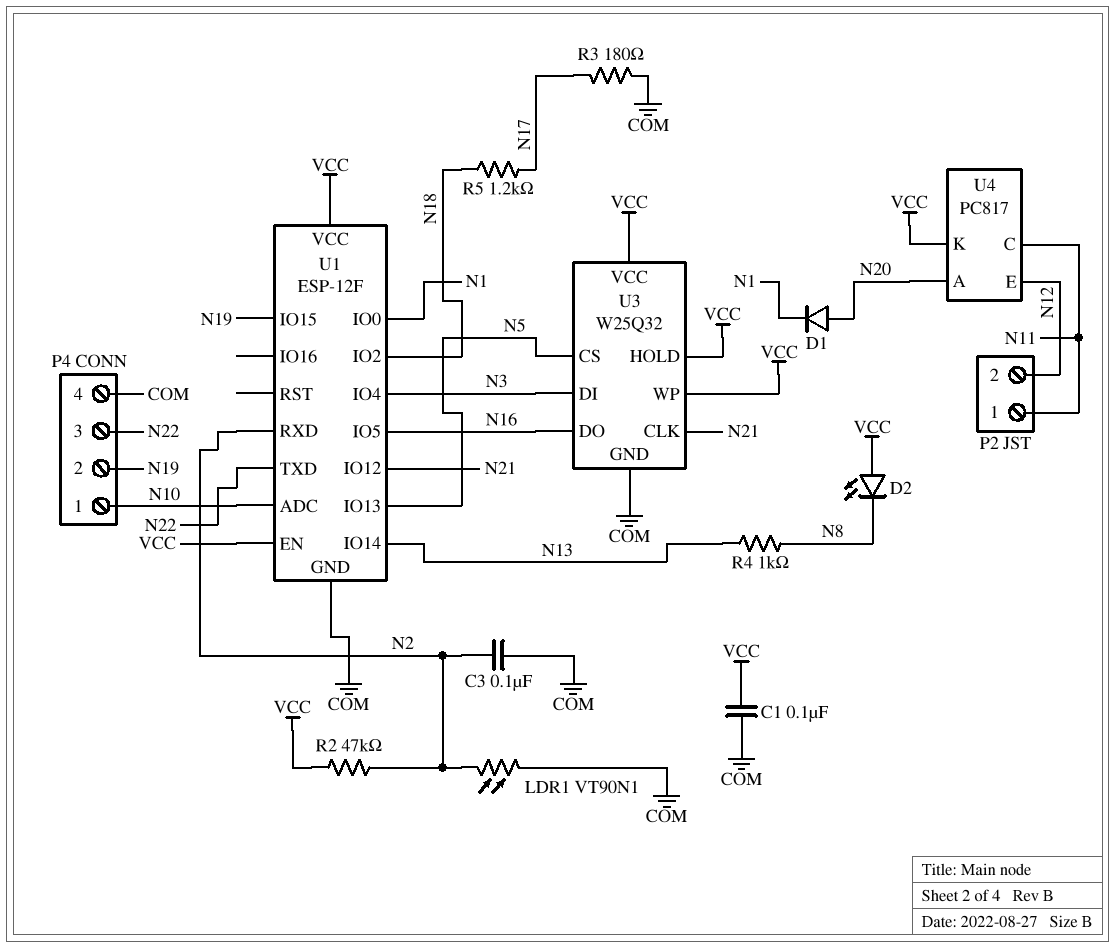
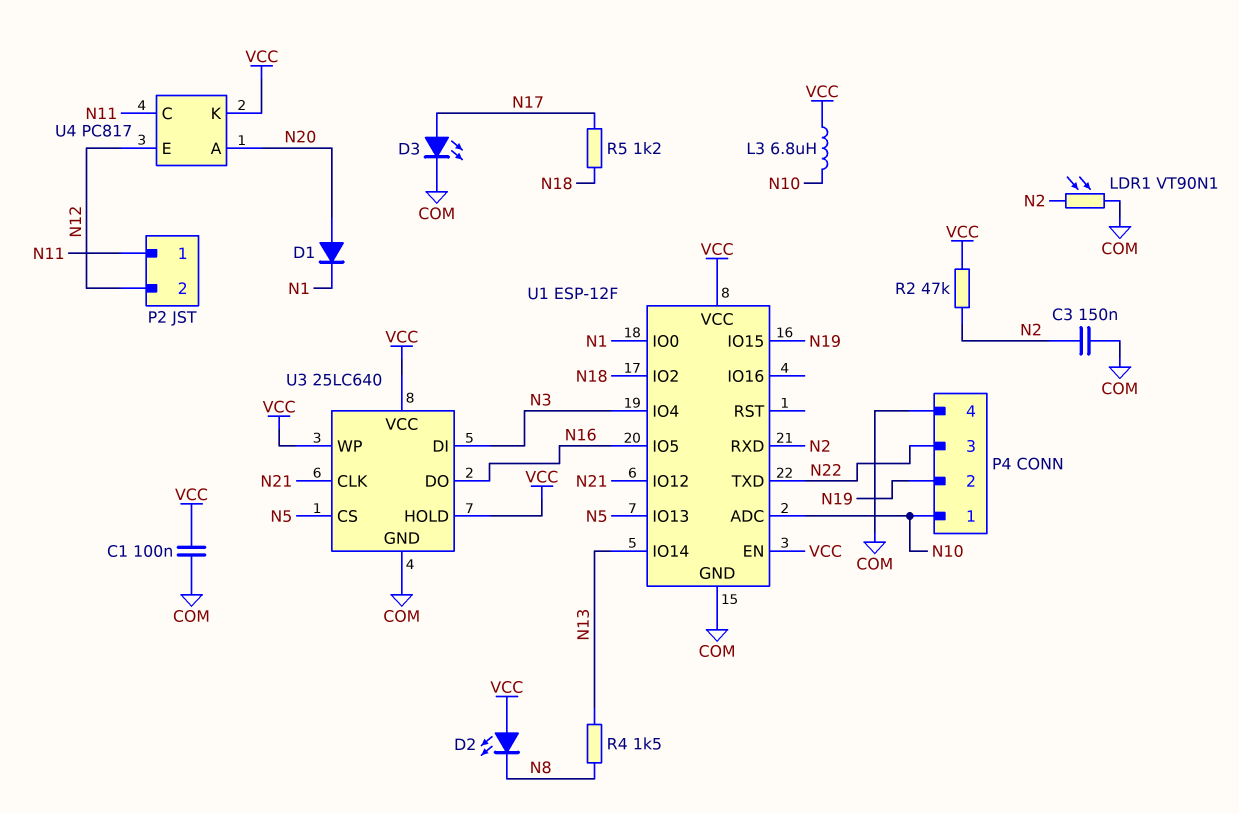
C3: 100nF (COM, N2) -> 150nF (COM, N2)
D3: none -> LED (A N17, K COM)
L3: none -> 6.8uH (N10, VCC)
R3: 180 (COM, N17) -> none
R4: 1k (N8, N13) -> 1.5k (N8, N13)
U3: W25Q32 -> 25LC640

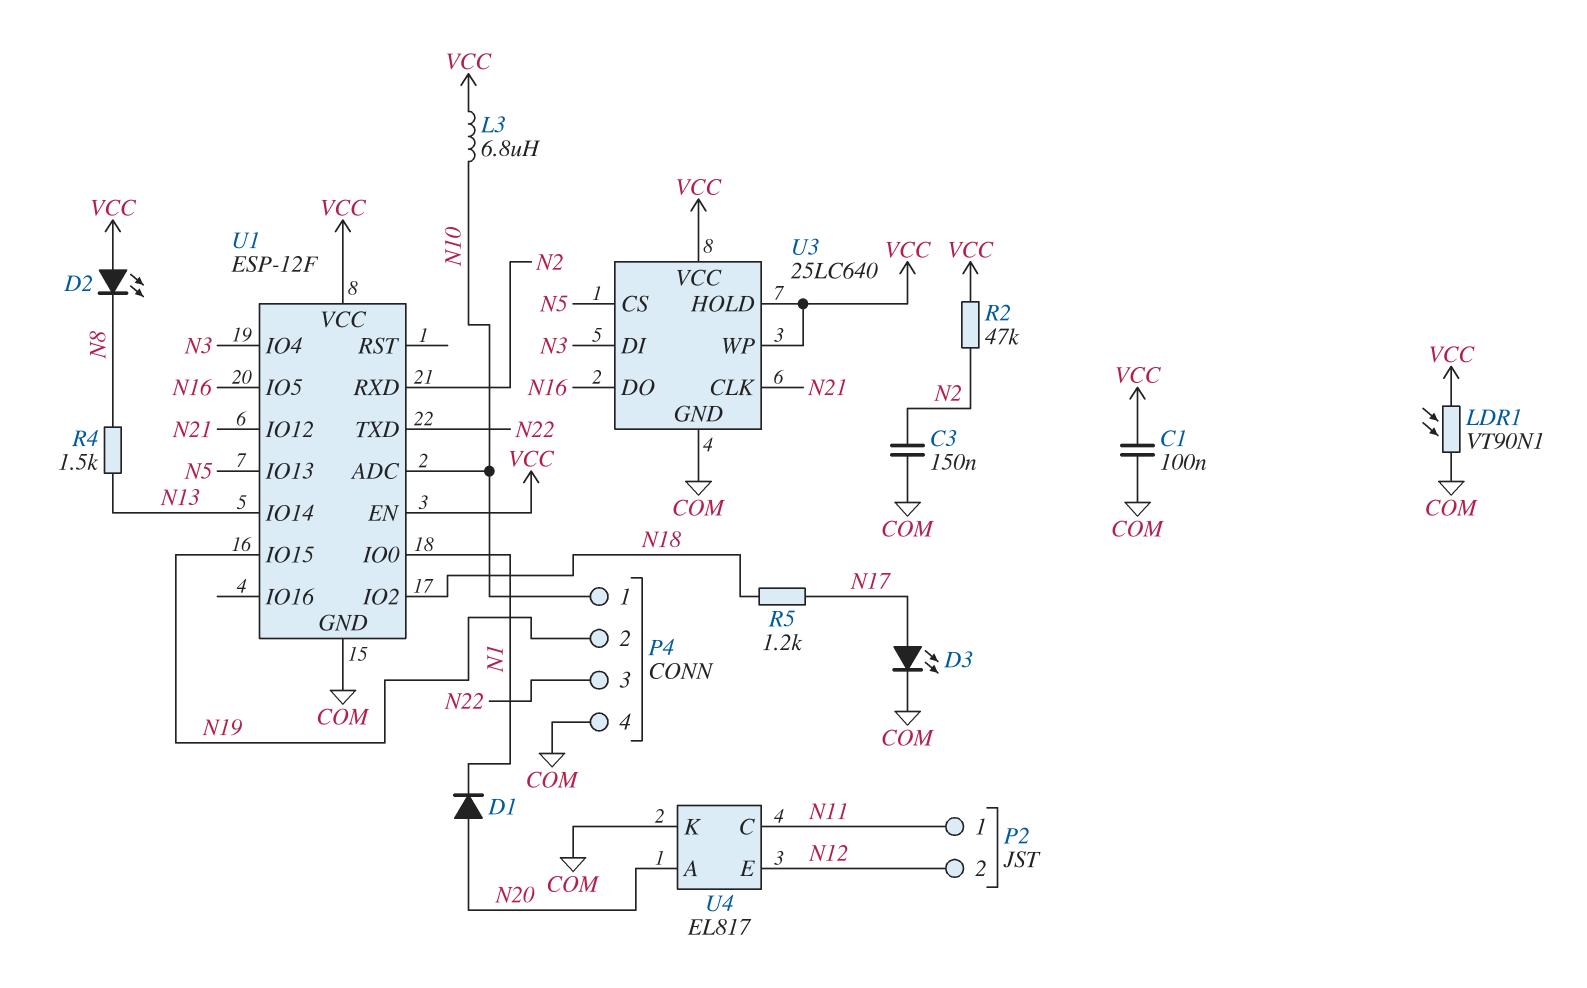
LDR1: VT90N1 (COM, N2) -> VT90N1 (COM, VCC)
U4: PC817 -> EL817
U4 pin K: VCC -> COM

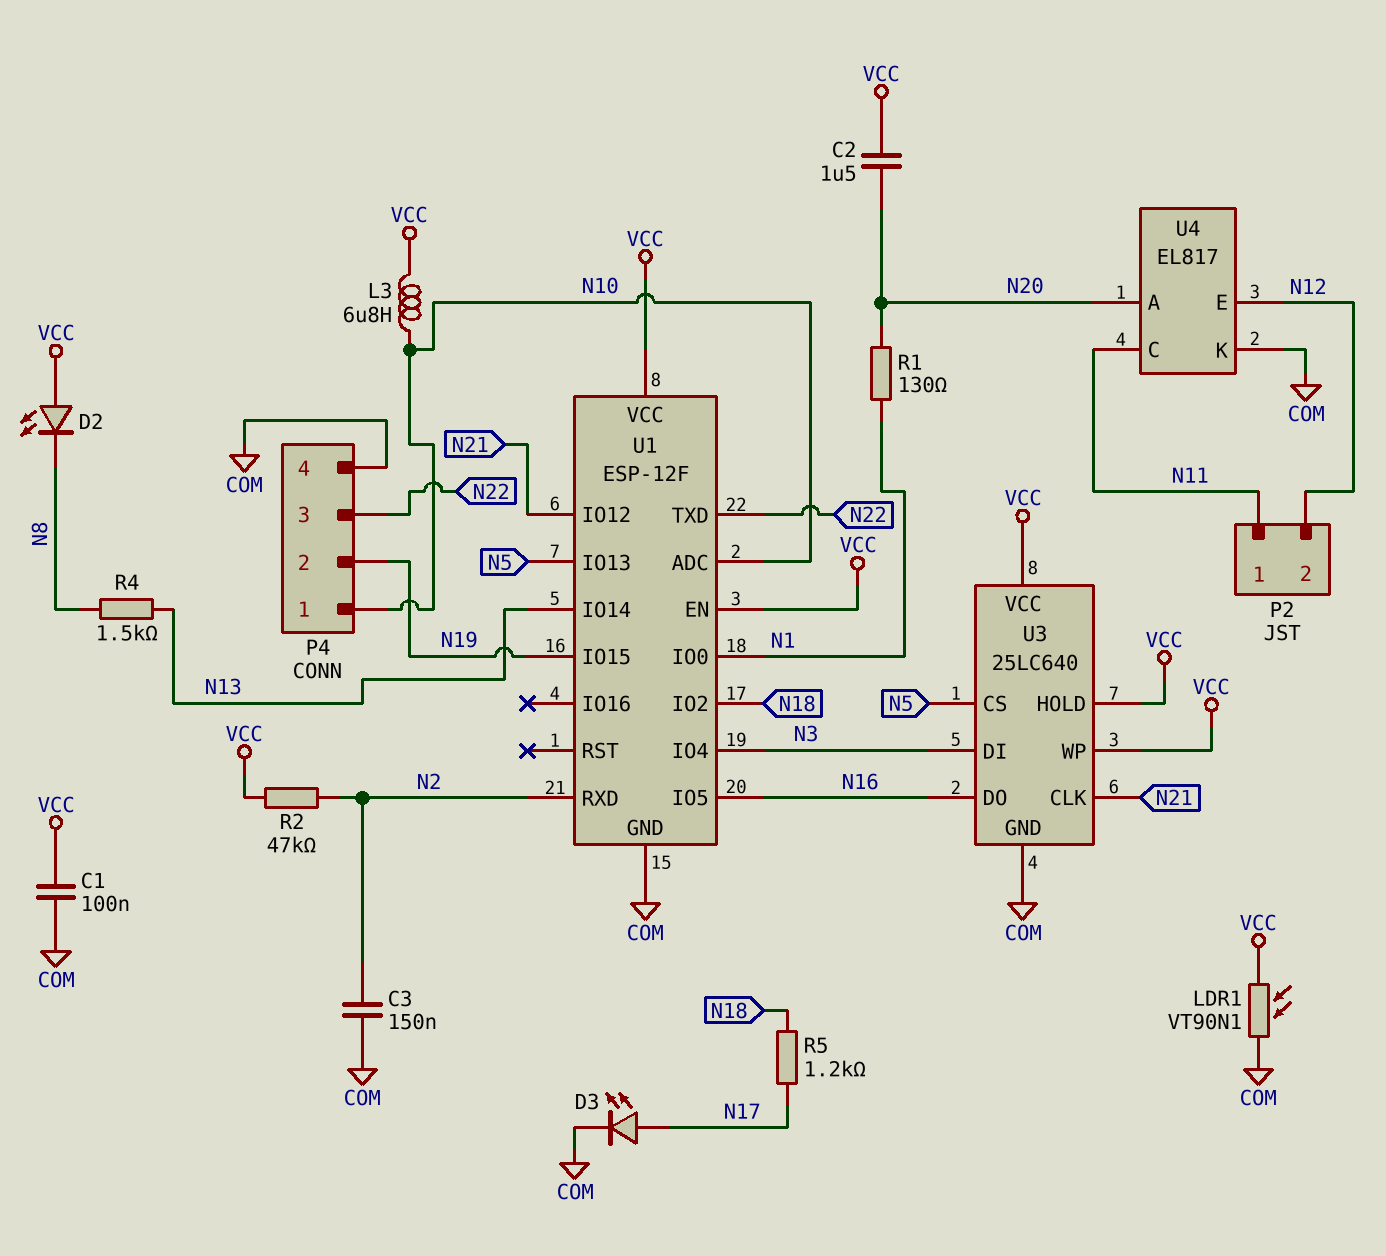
C2: none -> 1.5uF (N20, VCC)
D1: diode (A N20, K N1) -> none
R1: none -> 130 (N1, N20)

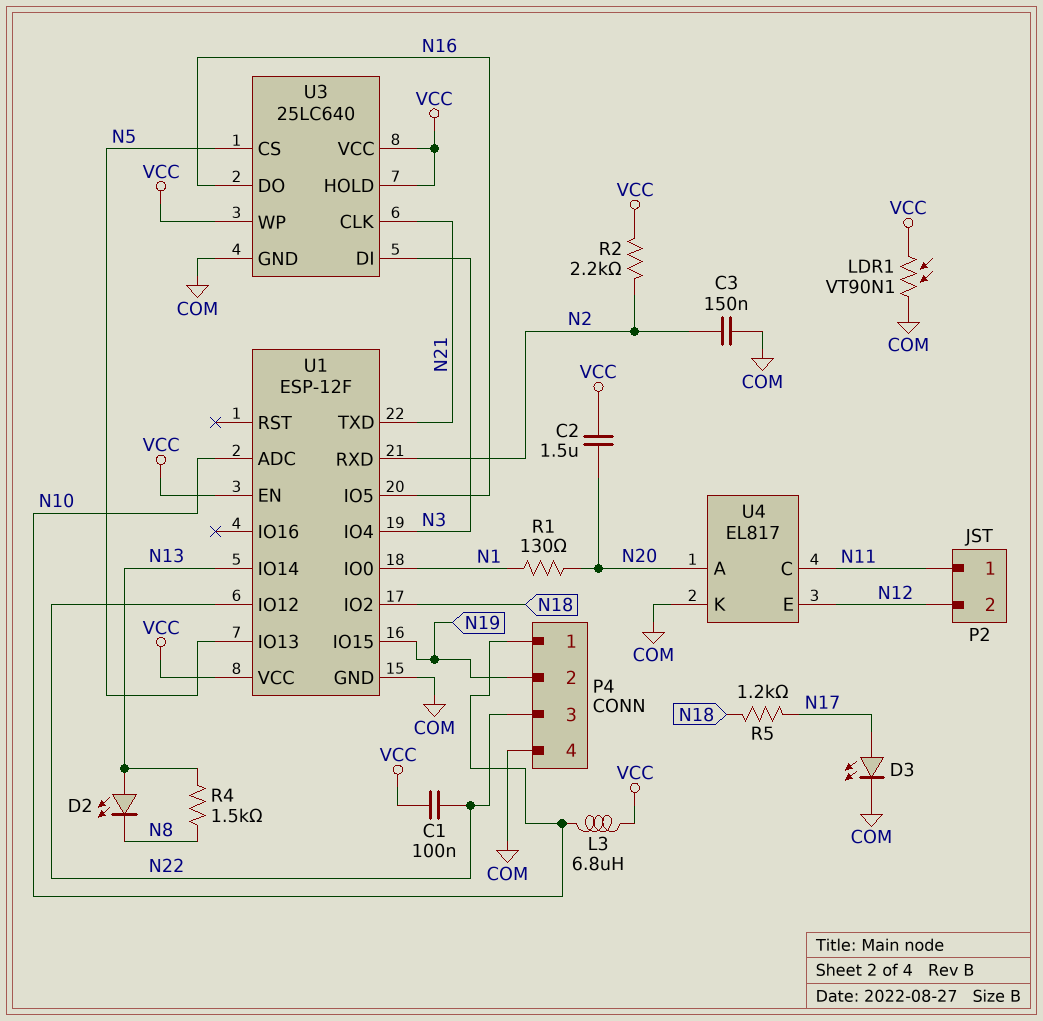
C1: 100nF (COM, VCC) -> 100nF (N22, VCC)
D2: LED (A VCC, K N8) -> LED (A N13, K N8)
R2: 47k (N2, VCC) -> 2.2k (N2, VCC)
U1 pin IO12: N21 -> N22
U1 pin TXD: N22 -> N21

